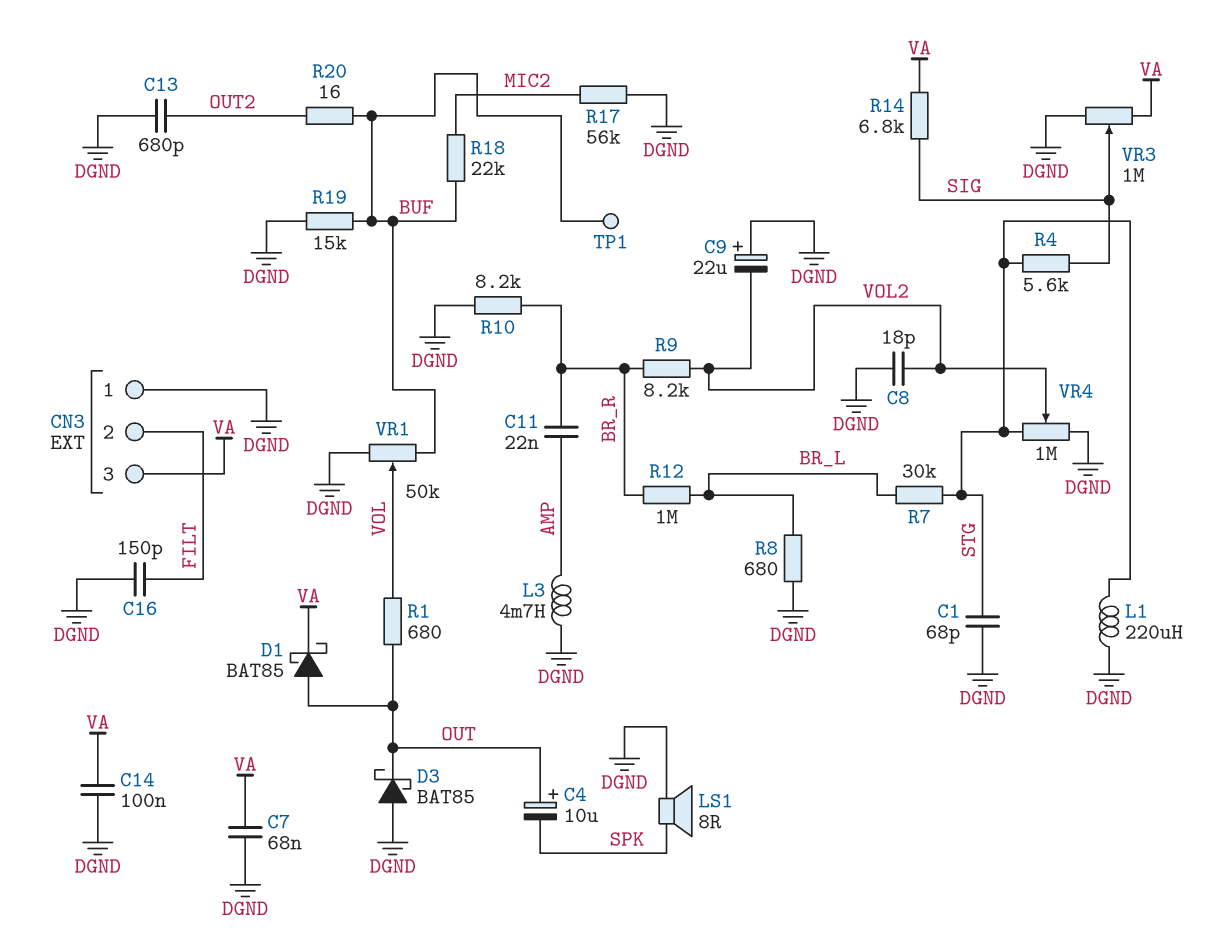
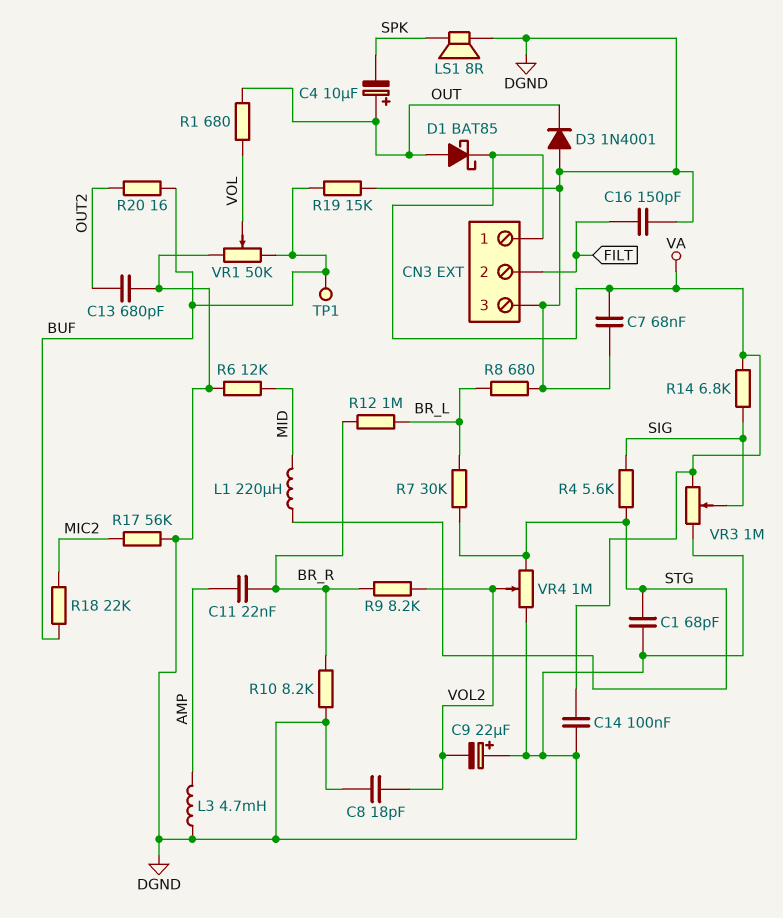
CN3 pin 1: DGND -> VA
CN3 pin 3: VA -> DGND
D3: schottky BAT85 (A DGND, K OUT) -> diode 1N4001 (A DGND, K OUT)
L1: 220uH (DGND, STG) -> 220uH (MID, STG)
R6: none -> 12k (DGND, MID)

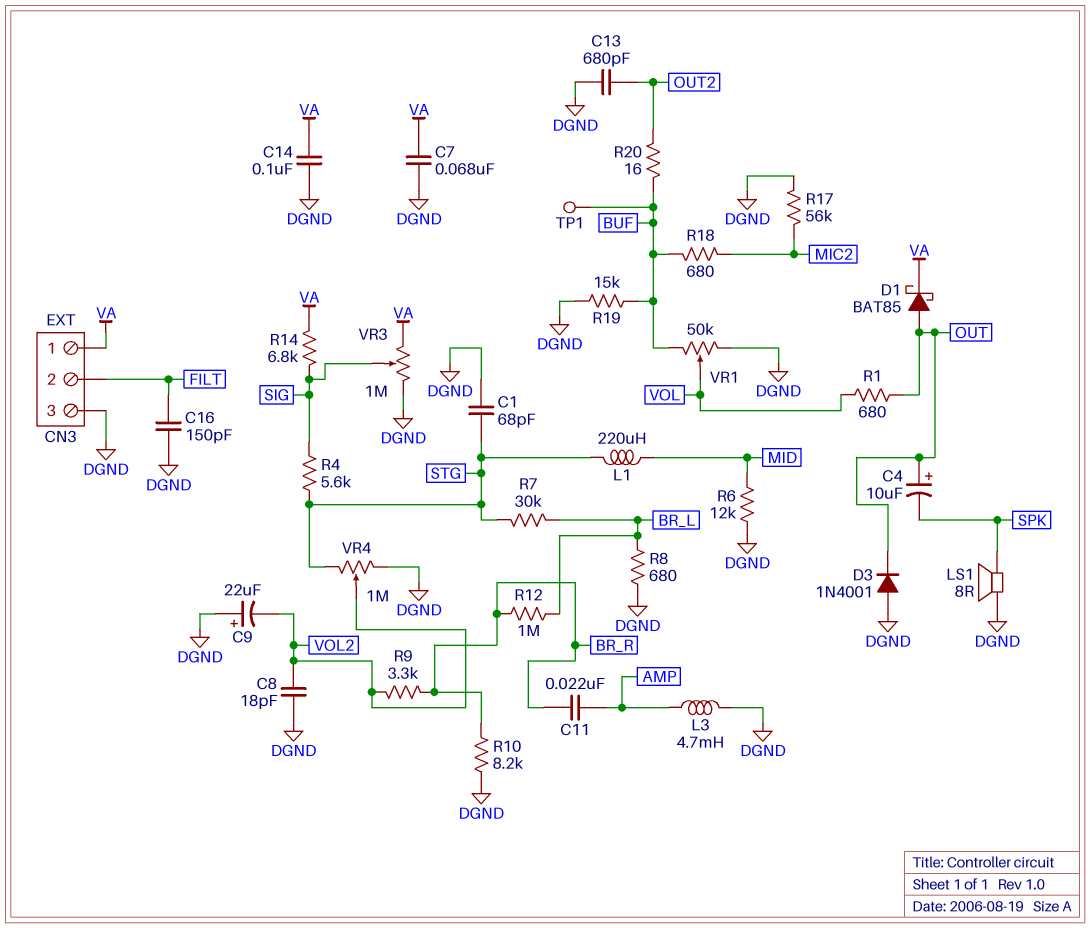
R9: 8.2k (BR_R, VOL2) -> 3.3k (BR_R, VOL2)
R18: 22k (BUF, MIC2) -> 680 (BUF, MIC2)

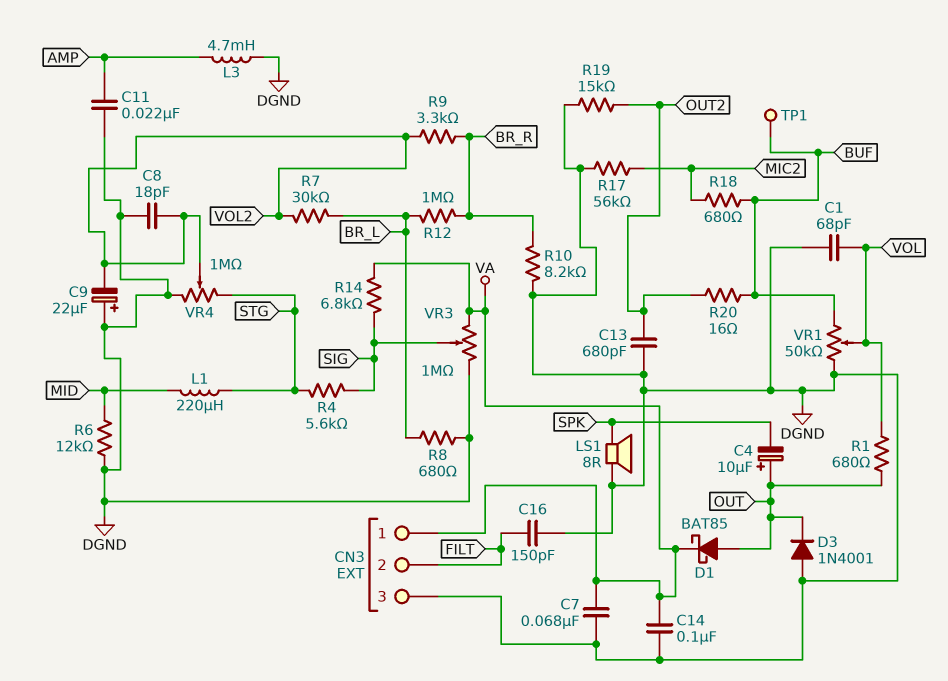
C1: 68pF (DGND, STG) -> 68pF (DGND, VOL)
C11: 22nF (AMP, BR_R) -> 22nF (AMP, DGND)
R7: 30k (BR_L, STG) -> 30k (BR_L, VOL2)
R19: 15k (BUF, DGND) -> 15k (DGND, OUT2)

